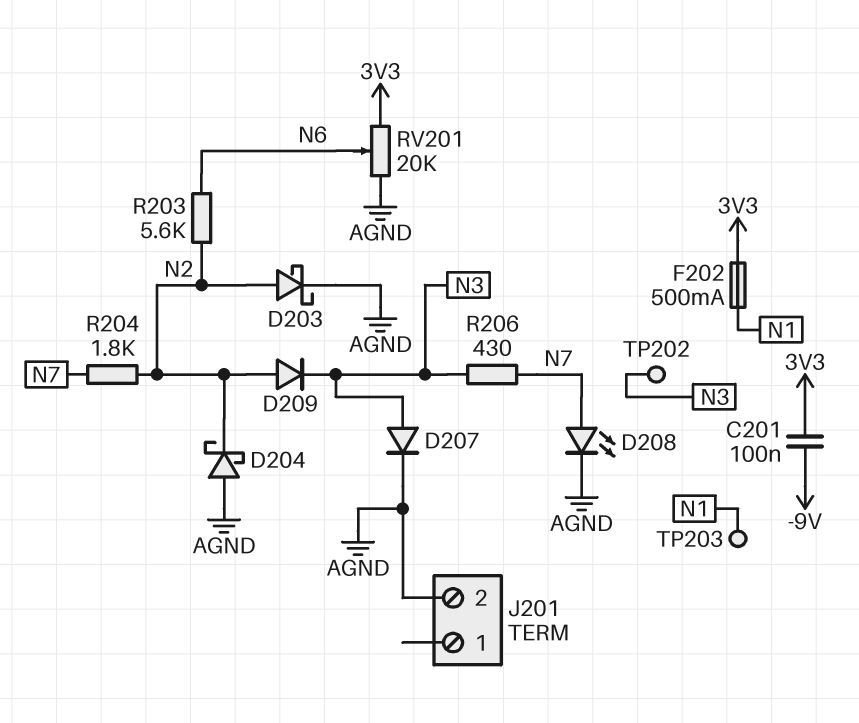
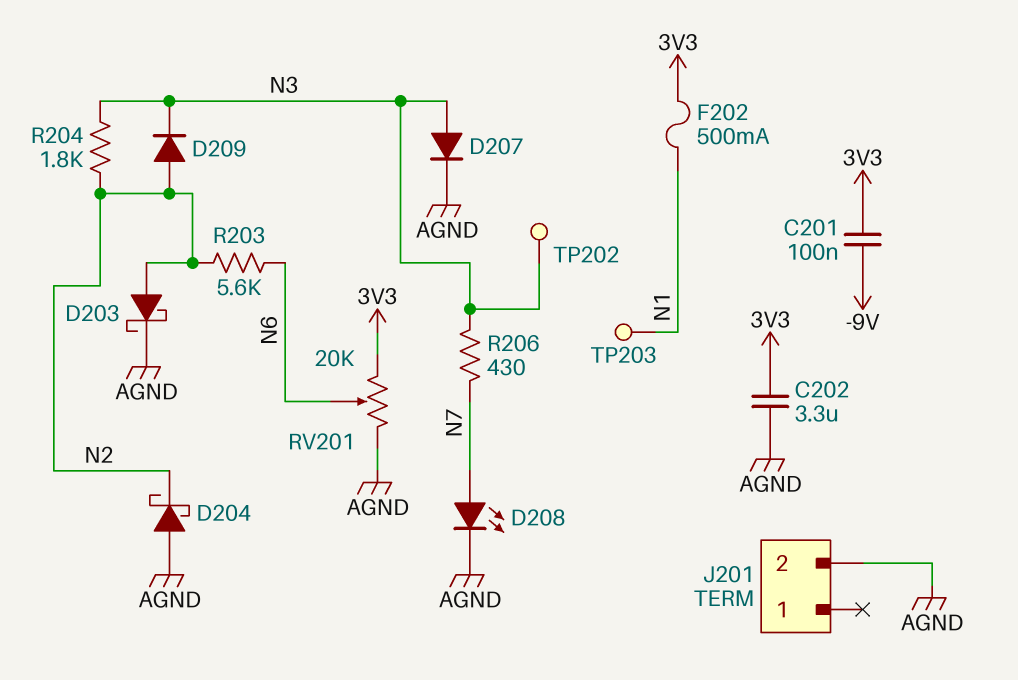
C202: none -> 3.3uF (3V3, AGND)
R204: 1.8k (N2, N7) -> 1.8k (N2, N3)

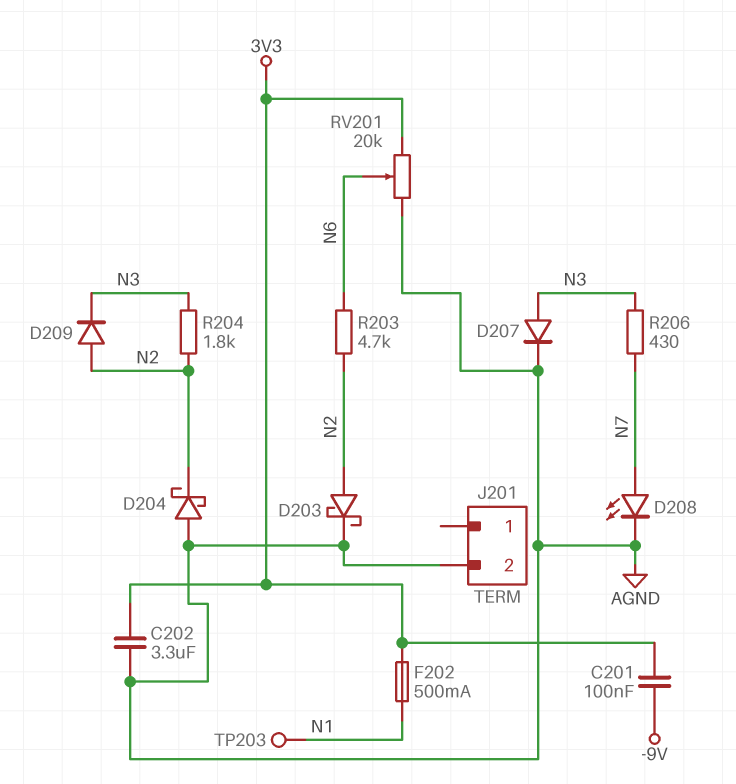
R203: 5.6k (N2, N6) -> 4.7k (N2, N6)
TP202: test point (N3) -> none

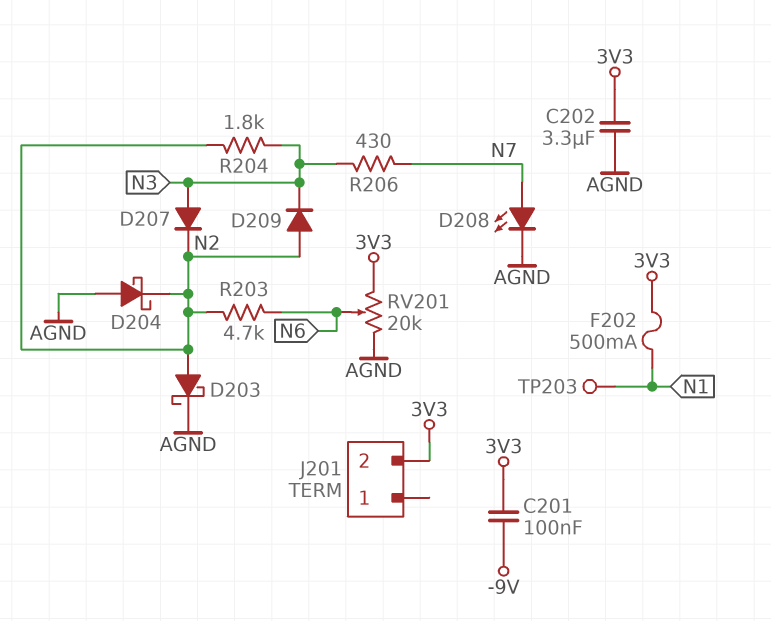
D207: diode (A N3, K AGND) -> diode (A N3, K N2)
J201 pin 2: AGND -> 3V3

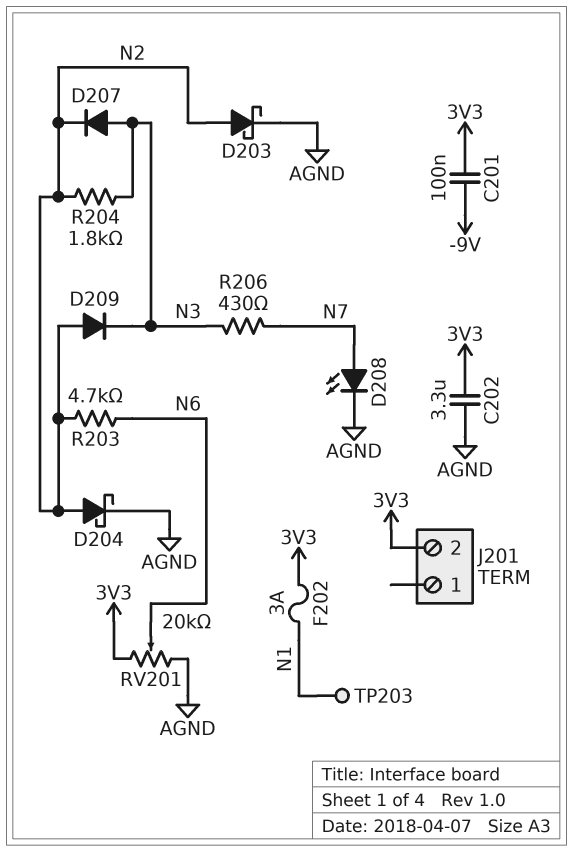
D204: schottky (A AGND, K N2) -> schottky (A N2, K AGND)
F202: 500mA (3V3, N1) -> 3A (3V3, N1)

